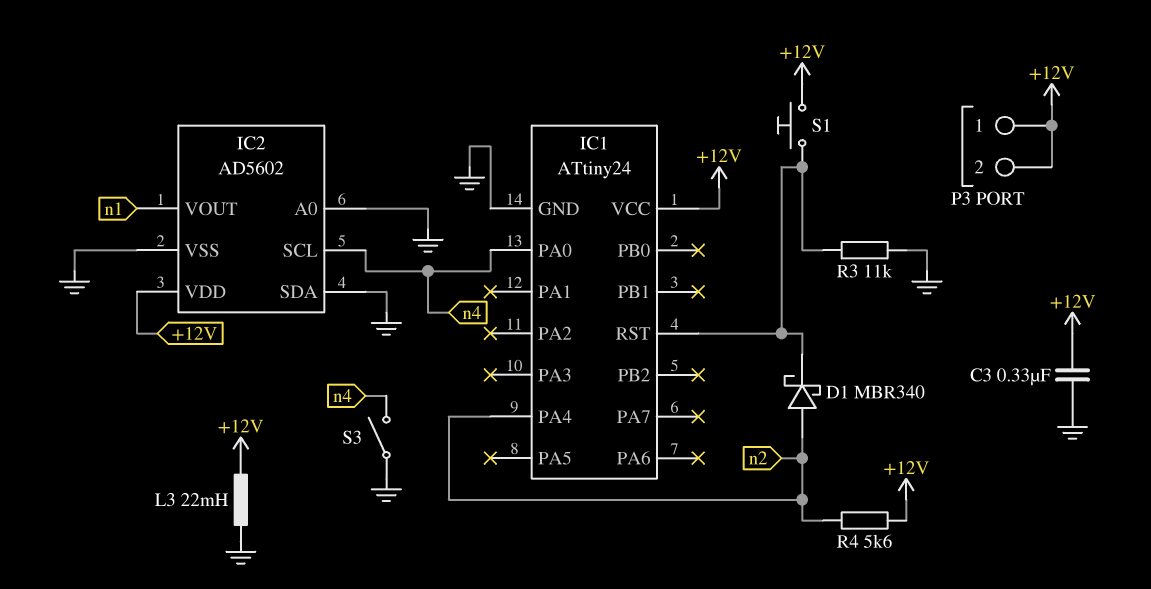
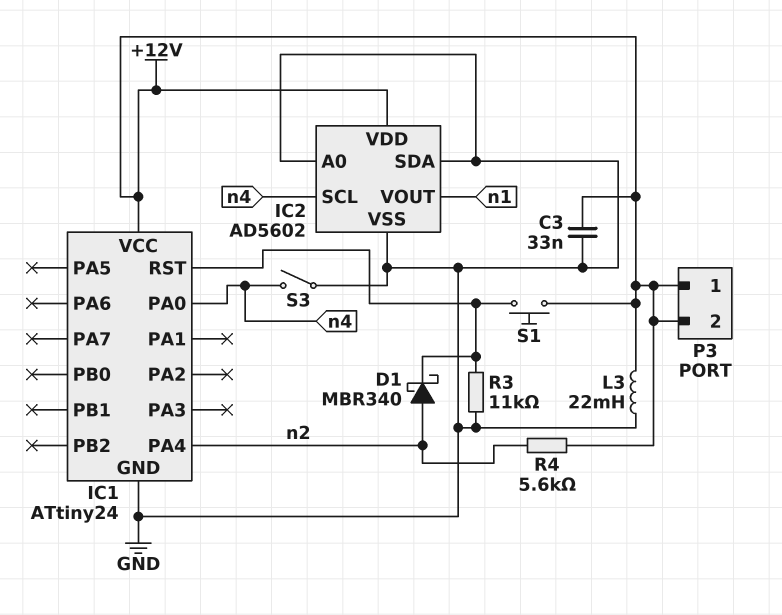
C3: 330nF (+12V, GND) -> 33nF (+12V, GND)

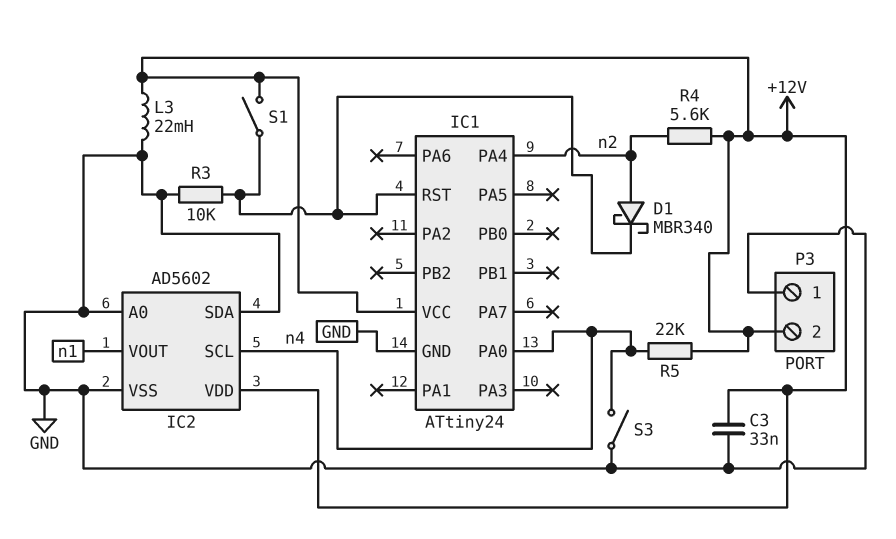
P3 pin 1: +12V -> GND
R3: 11k (GND, IC1/RST) -> 10k (GND, IC1/RST)
R5: none -> 22k (+12V, n4)
S1: button (+12V, IC1/RST) -> switch (+12V, IC1/RST)

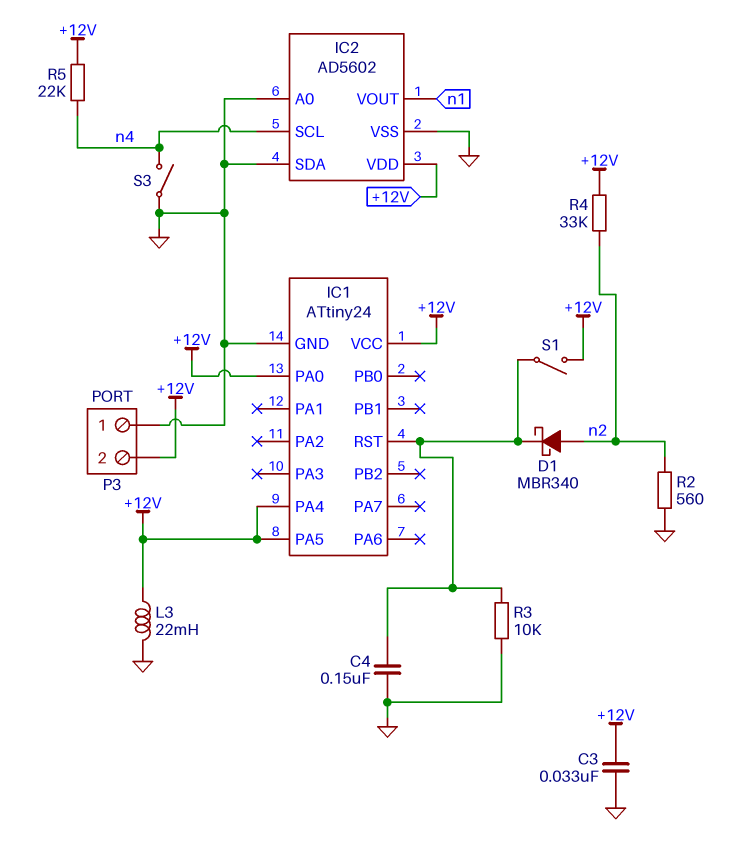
C4: none -> 150nF (GND, IC1/RST)
IC1 pin PA0: n4 -> +12V
IC1 pin PA4: n2 -> +12V
IC1 pin PA5: none -> +12V
R2: none -> 560 (GND, n2)
R4: 5.6k (+12V, n2) -> 33k (+12V, n2)

